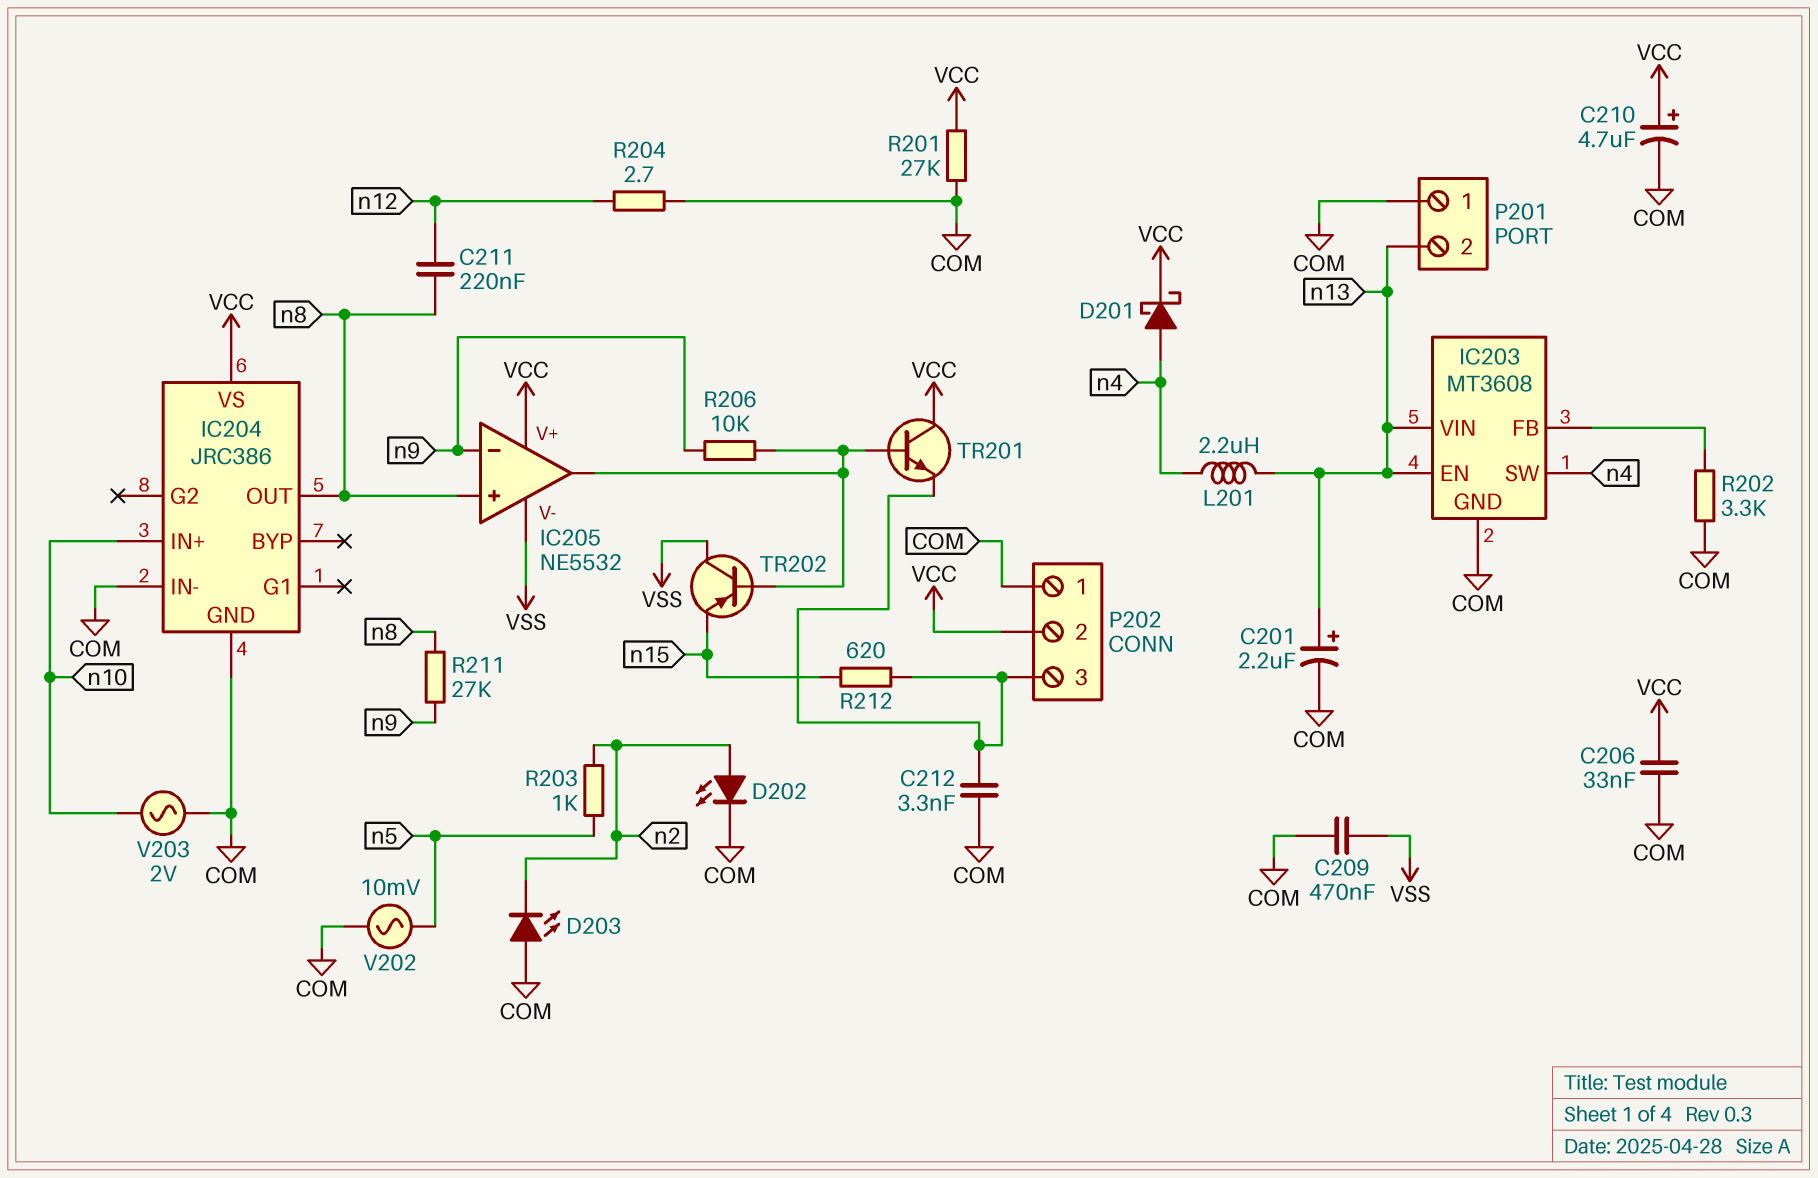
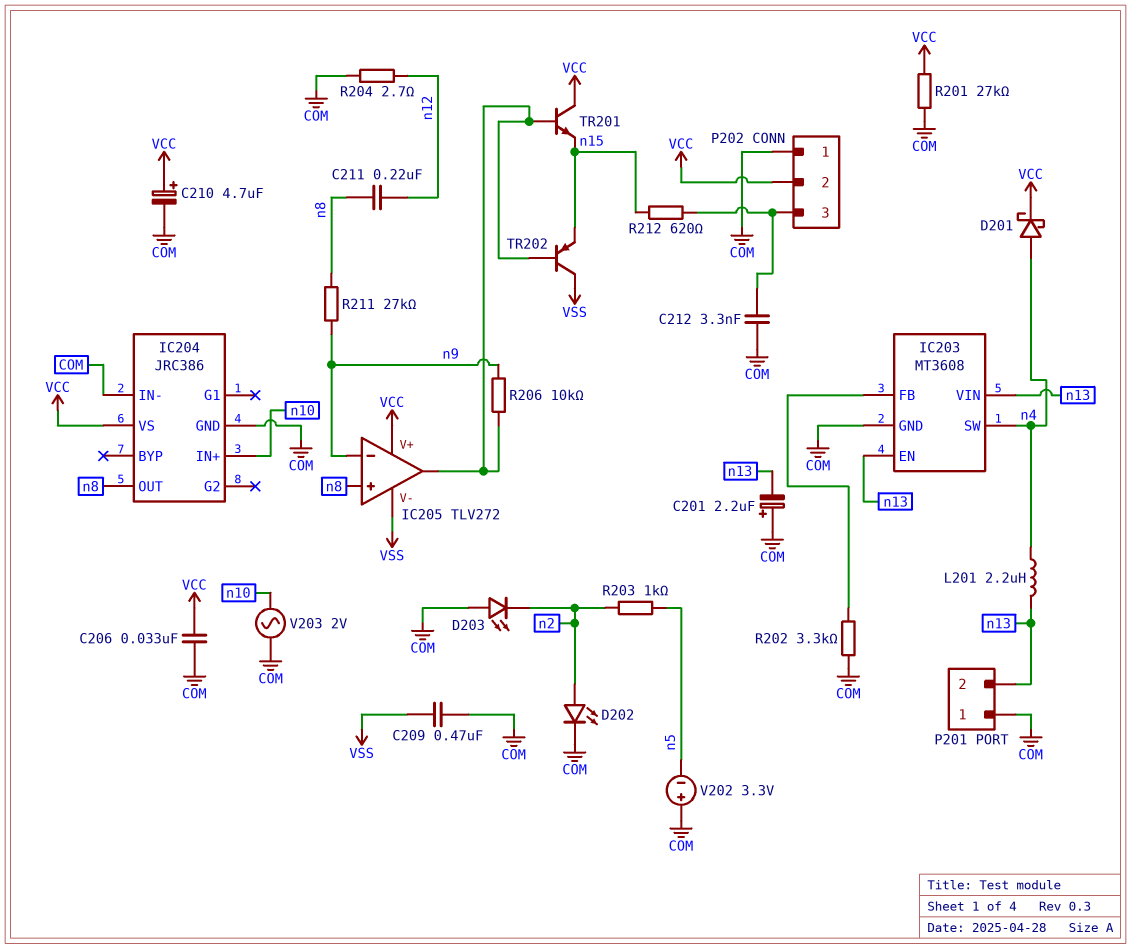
C201: 2.2uF (plus n13, minus COM) -> 2.2uF (plus COM, minus n13)
IC205: NE5532 -> TLV272
TR201: NPN (B IC205/out, C VCC, E P202/3) -> NPN (B IC205/out, C VCC, E n15)
V202: AC 10mV (COM, n5) -> 3.3V (plus COM, minus n5)

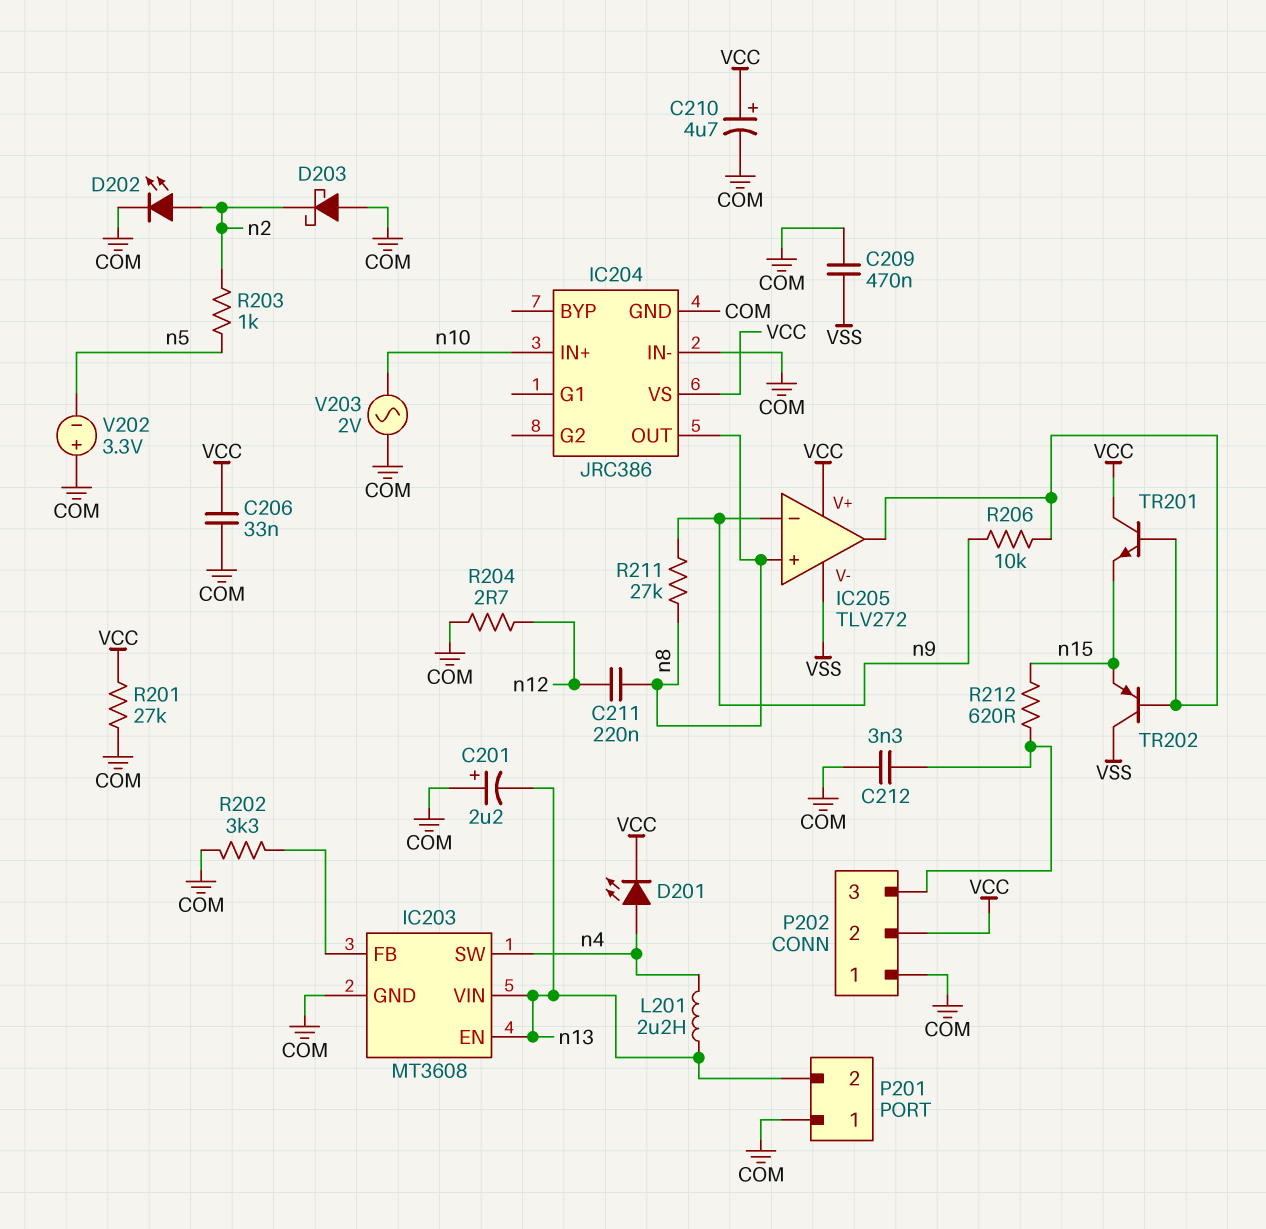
D201: schottky (A n4, K VCC) -> LED (A n4, K VCC)
D203: LED (A COM, K n2) -> schottky (A COM, K n2)

